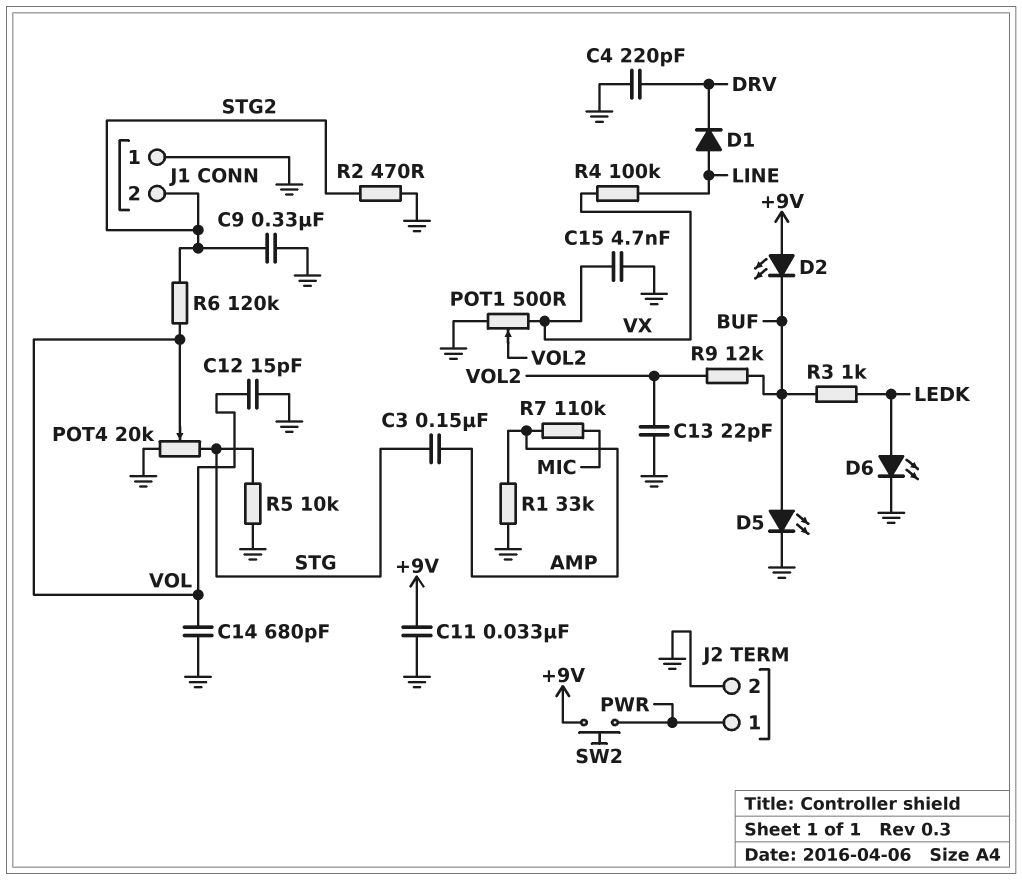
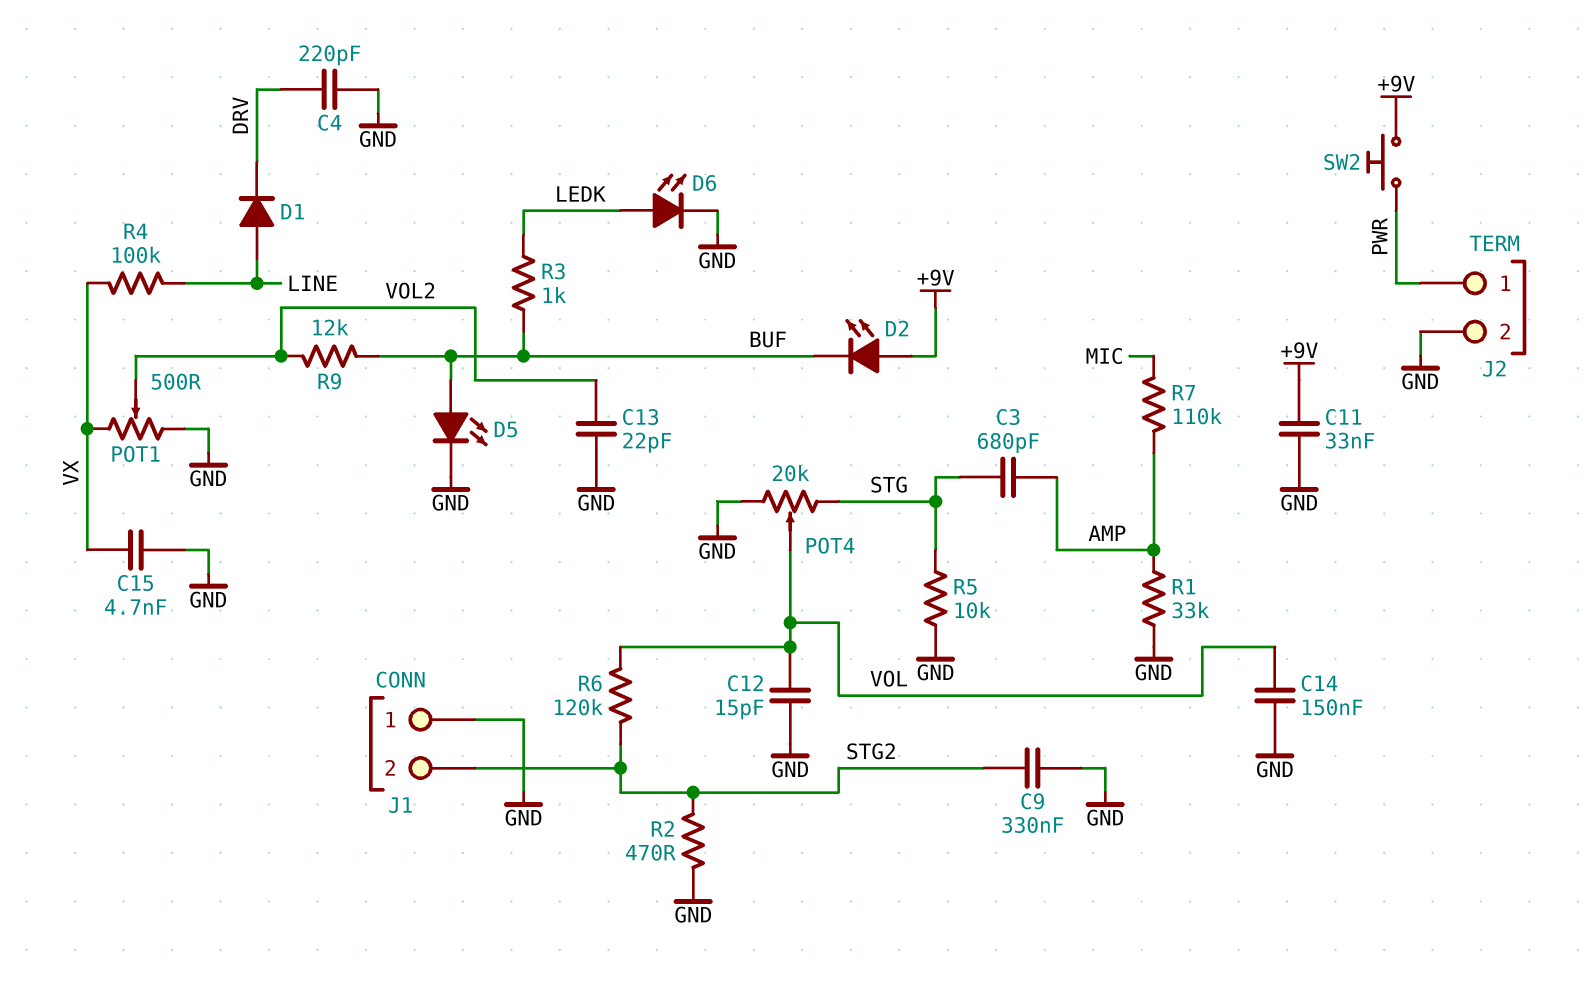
C3: 150nF (AMP, STG) -> 680pF (AMP, STG)
C14: 680pF (GND, VOL) -> 150nF (GND, VOL)

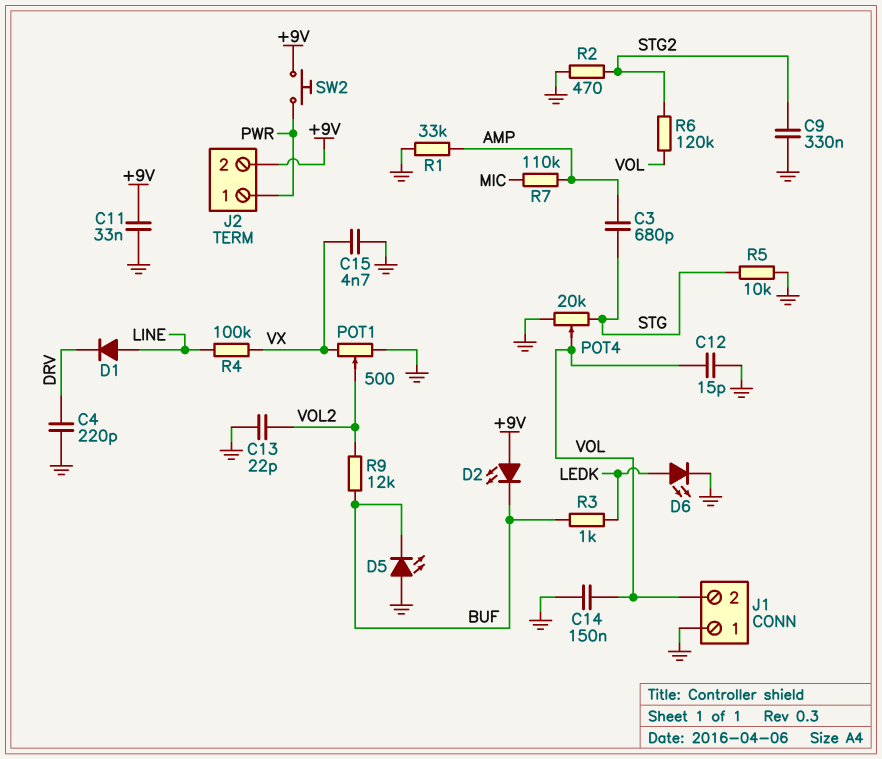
D5: LED (A BUF, K GND) -> LED (A GND, K BUF)
J1 pin 2: STG2 -> VOL
J2 pin 2: GND -> +9V

